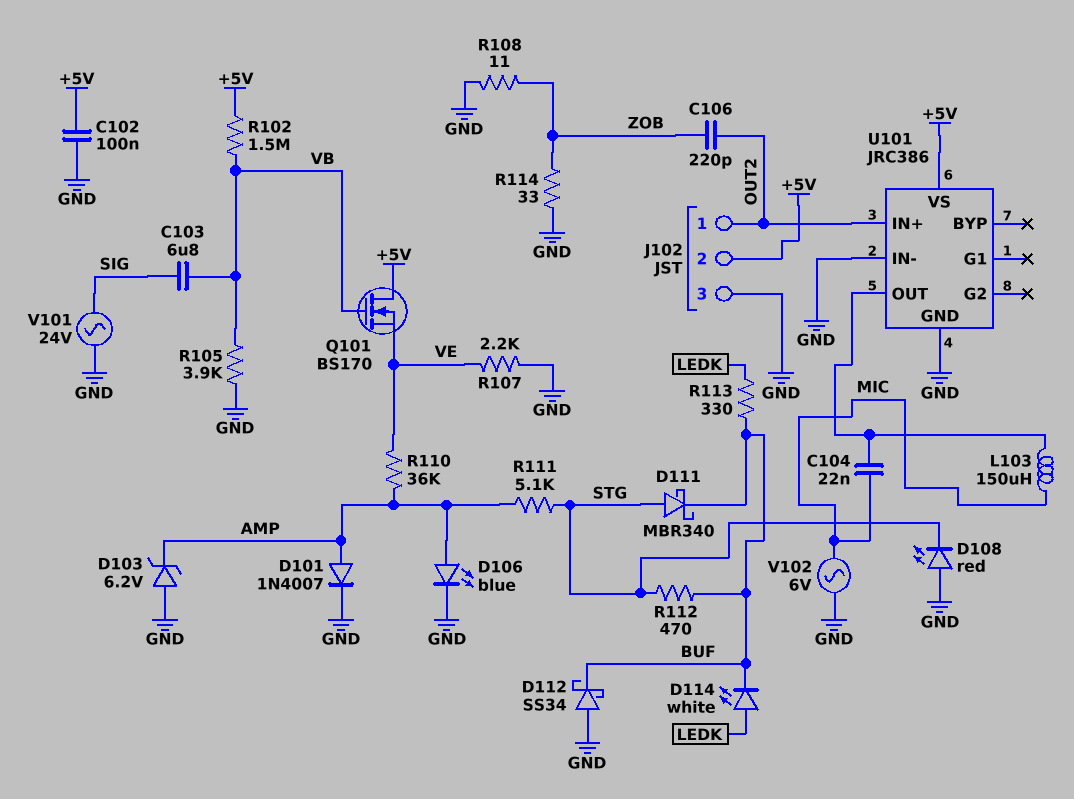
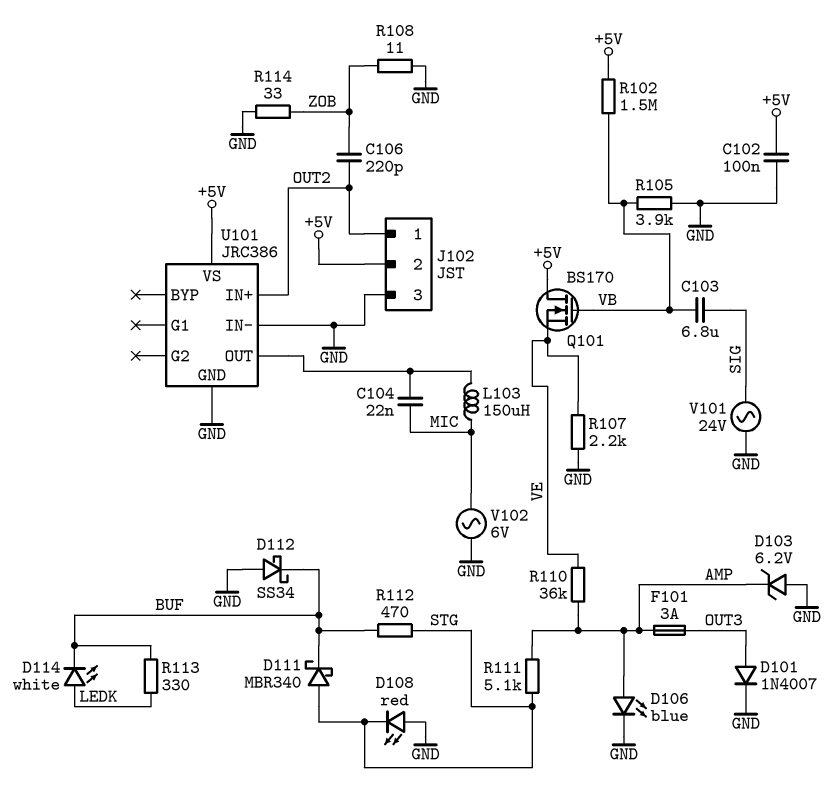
D101: diode 1N4007 (A AMP, K GND) -> diode 1N4007 (A OUT3, K GND)
F101: none -> 3A (AMP, OUT3)

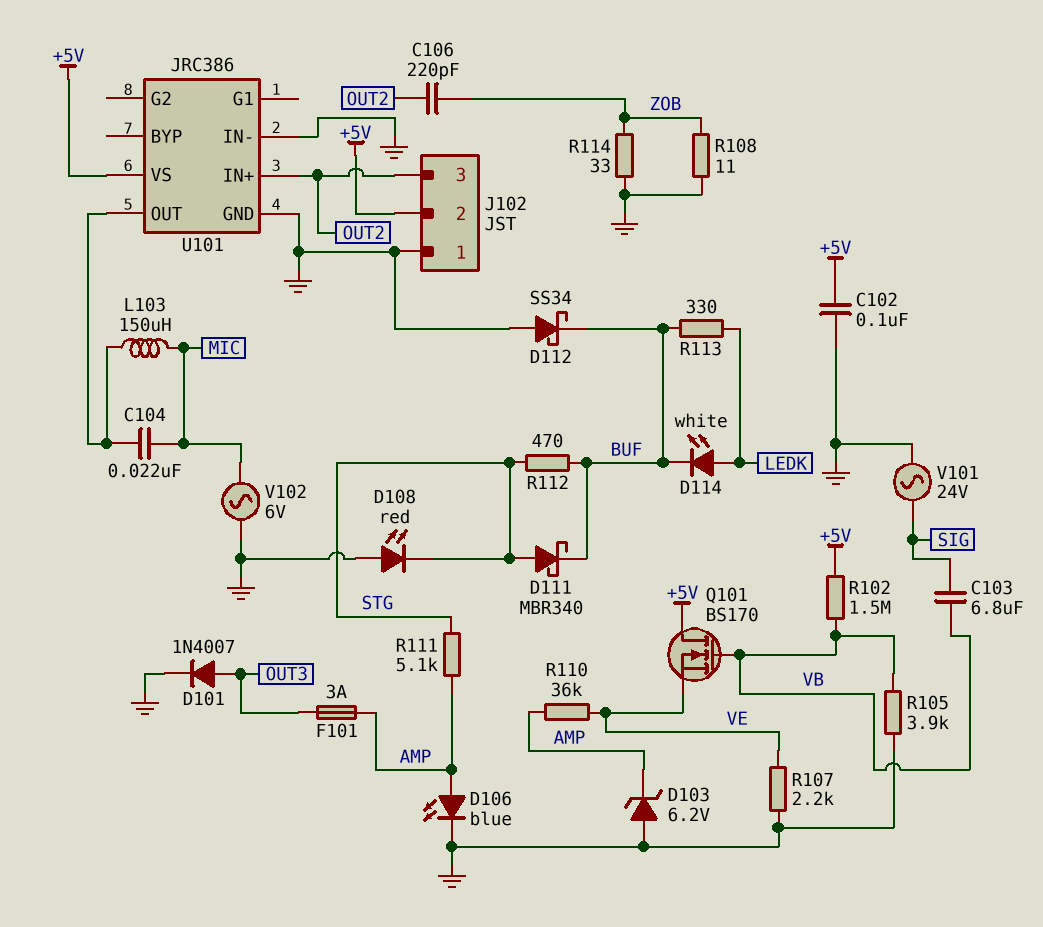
J102 pin 1: OUT2 -> GND
J102 pin 3: GND -> OUT2

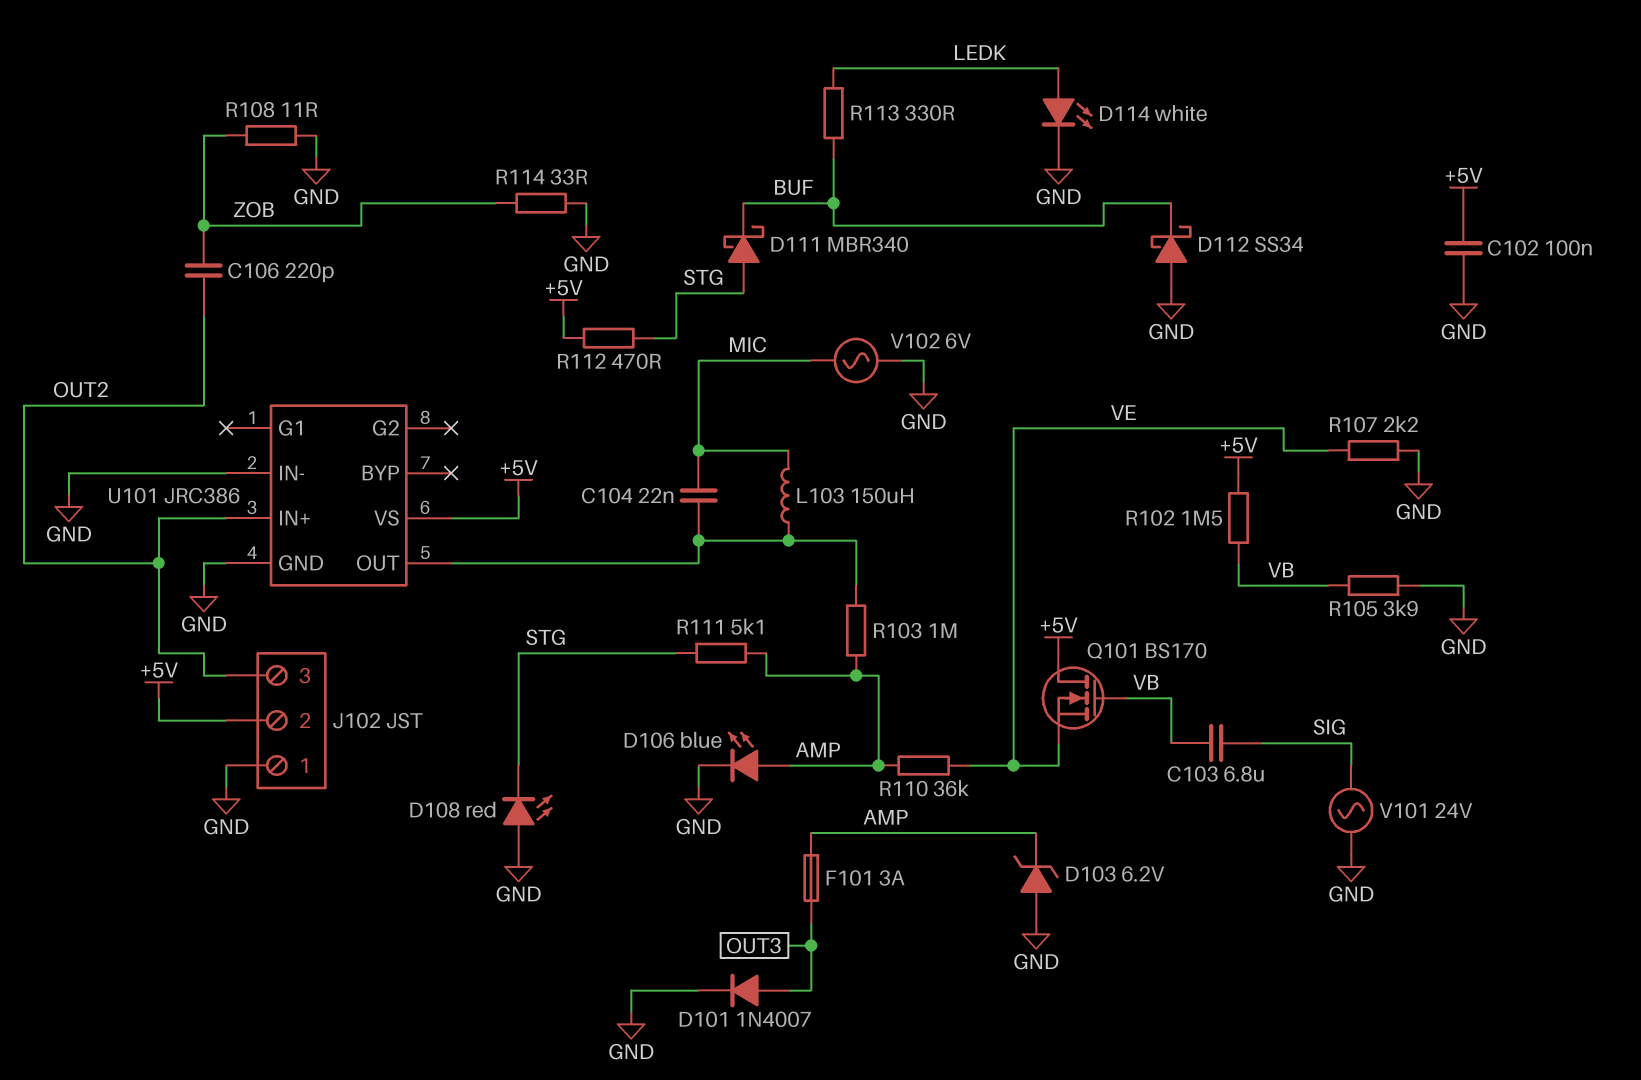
D114: LED white (A LEDK, K BUF) -> LED white (A LEDK, K GND)
R103: none -> 1M (AMP, U101/OUT)
R112: 470 (BUF, STG) -> 470 (+5V, STG)

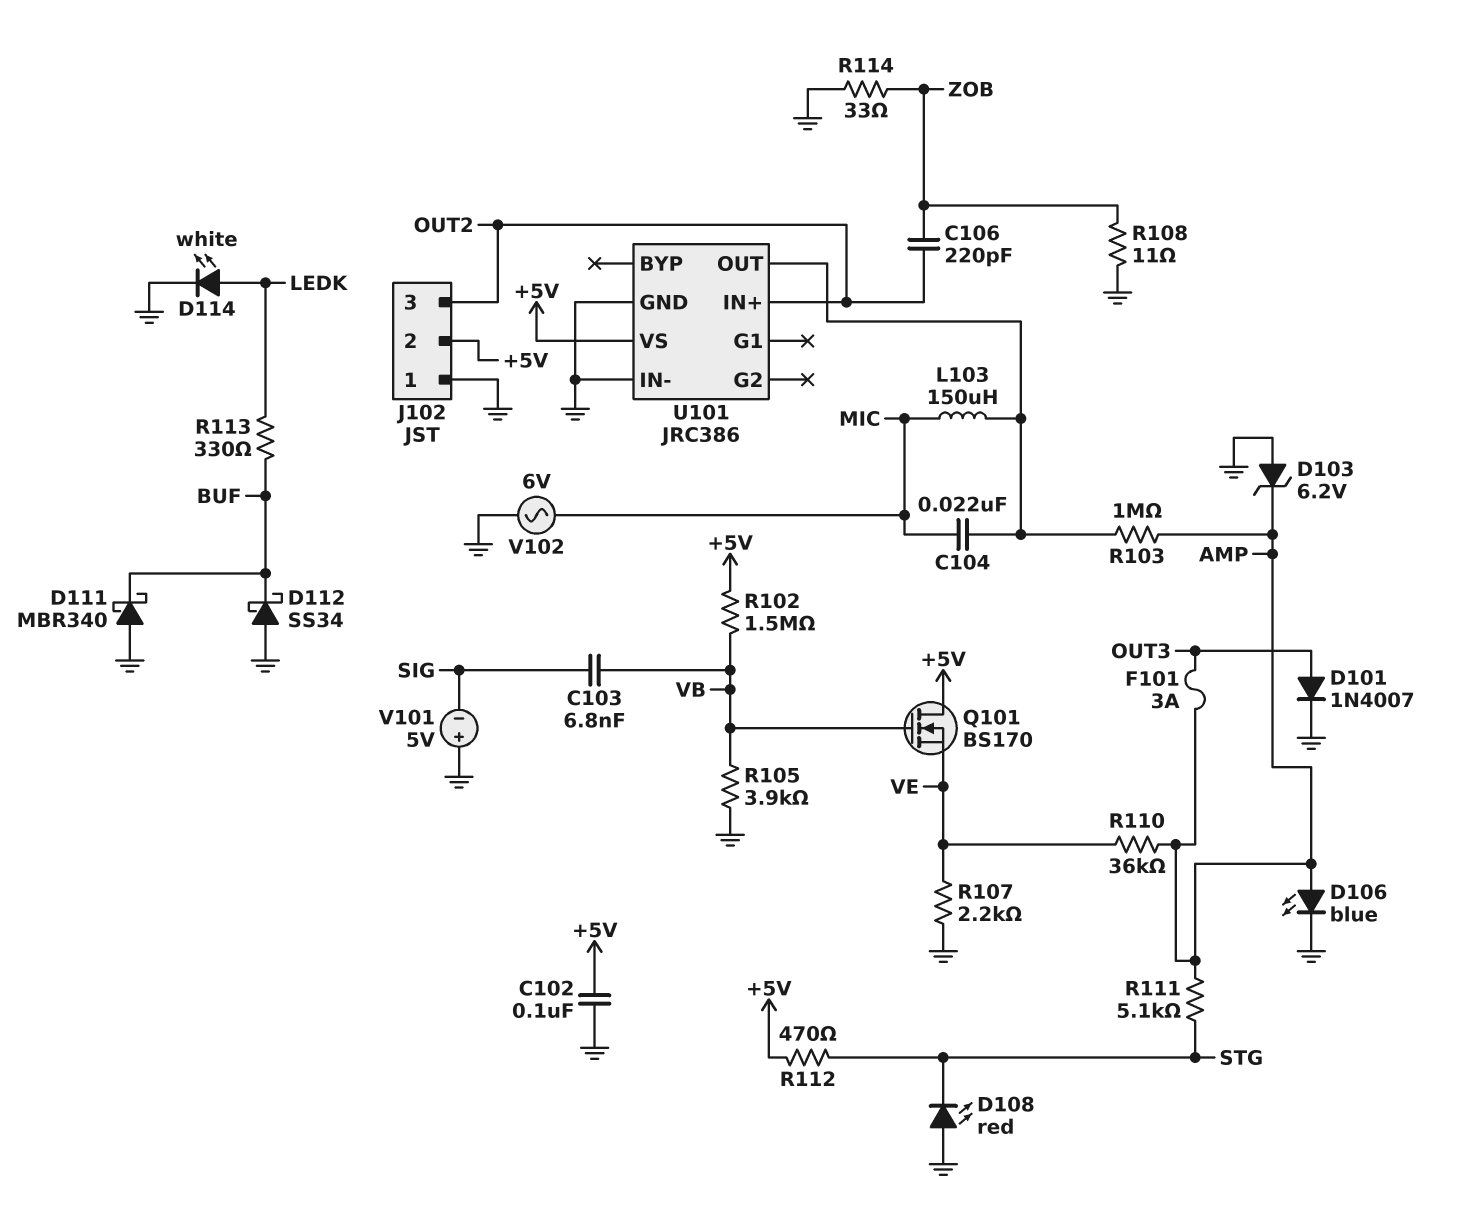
C103: 6.8uF (SIG, VB) -> 6.8nF (SIG, VB)
D111: schottky MBR340 (A STG, K BUF) -> schottky MBR340 (A GND, K BUF)
V101: AC 24V (GND, SIG) -> 5V (plus GND, minus SIG)

